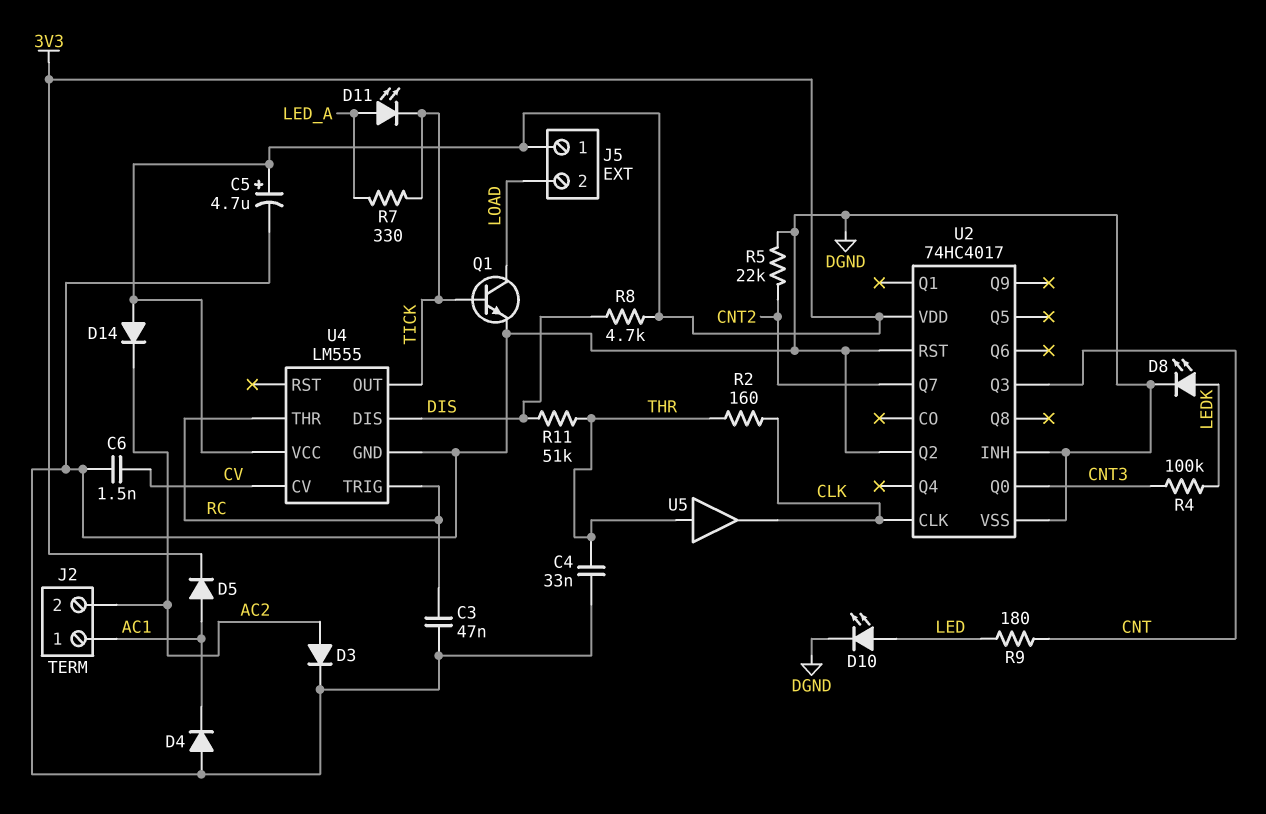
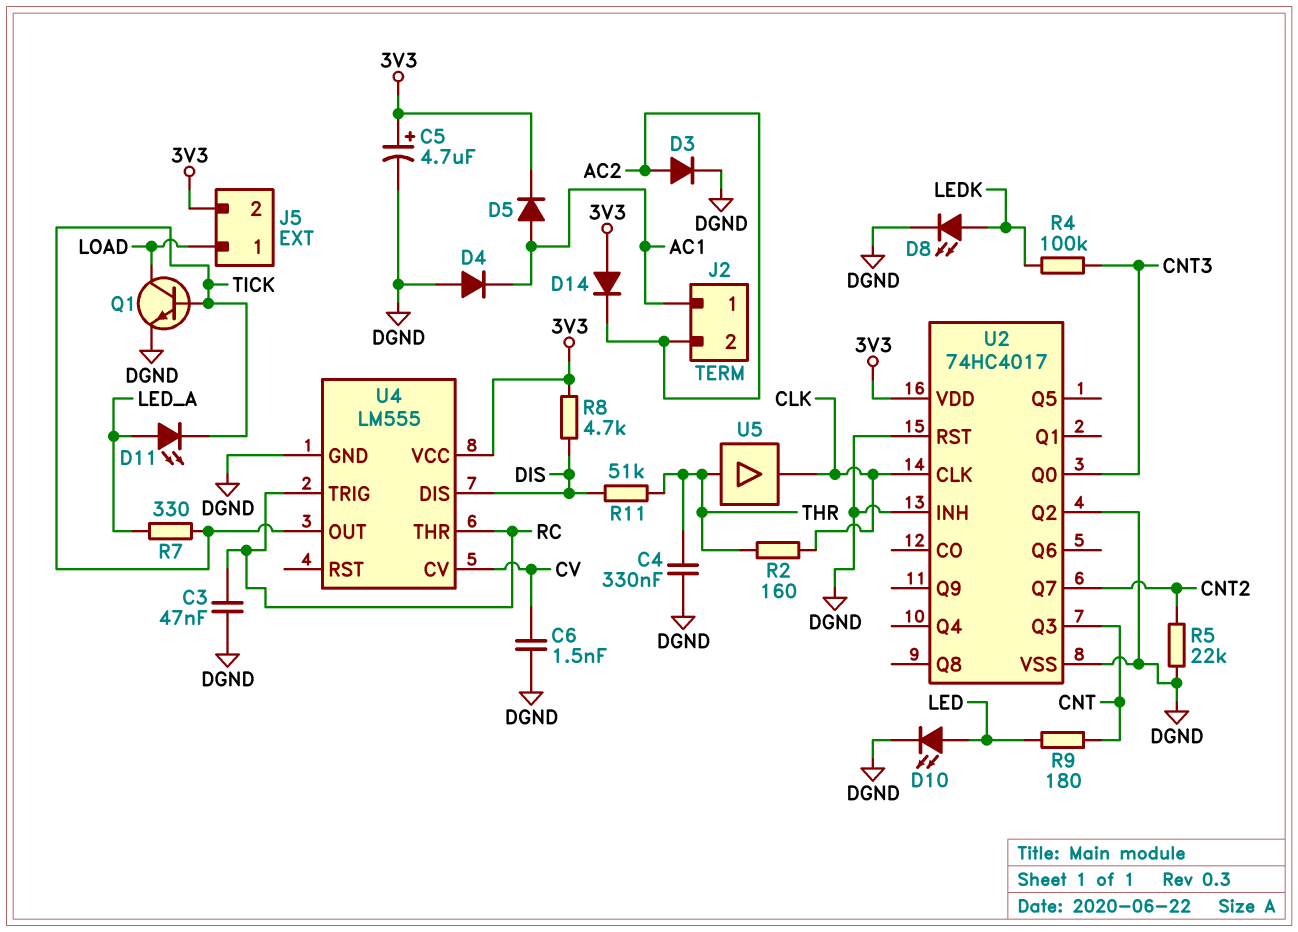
C4: 33nF (DGND, THR) -> 330nF (DGND, THR)
J5 pin 1: 3V3 -> LOAD
J5 pin 2: LOAD -> 3V3

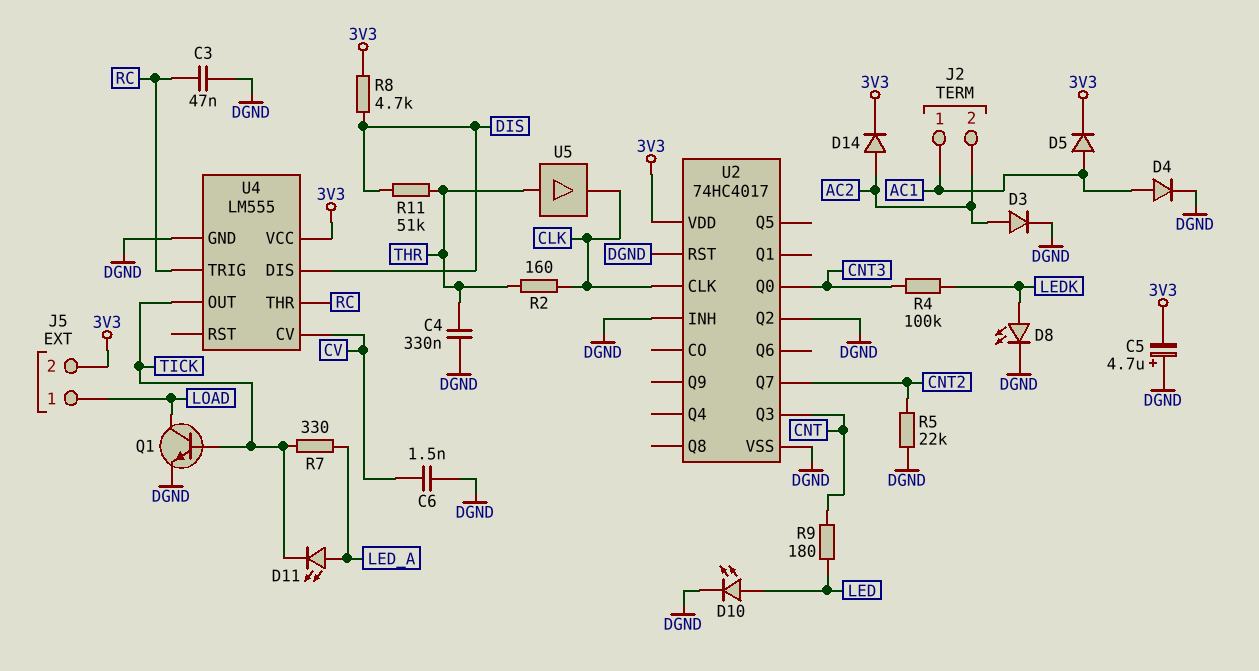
C5: 4.7uF (plus 3V3, minus DGND) -> 4.7uF (plus DGND, minus 3V3)
D4: diode (A DGND, K AC1) -> diode (A AC1, K DGND)
D14: diode (A 3V3, K AC2) -> diode (A AC2, K 3V3)

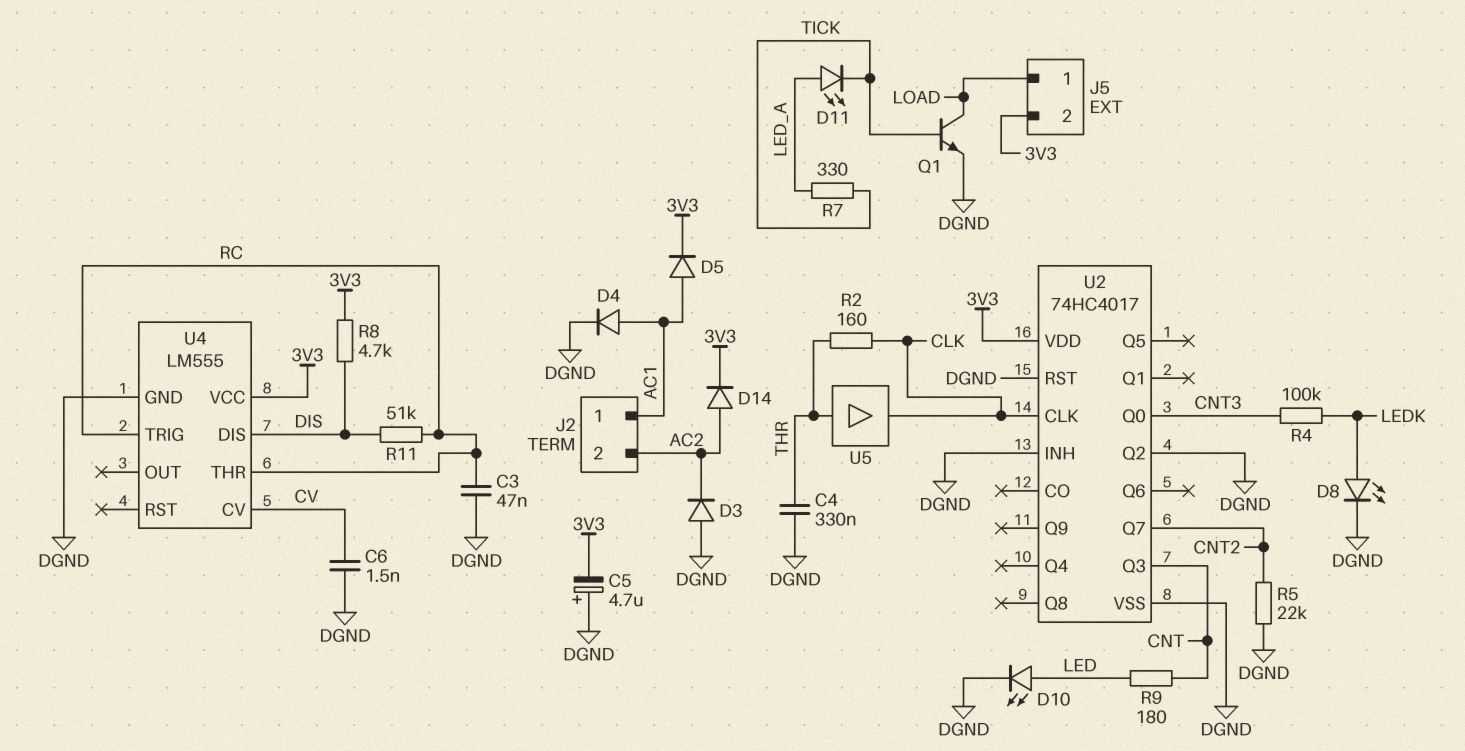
D3: diode (A AC2, K DGND) -> diode (A DGND, K AC2)
R11: 51k (DIS, THR) -> 51k (DIS, RC)
U4 pin OUT: TICK -> none

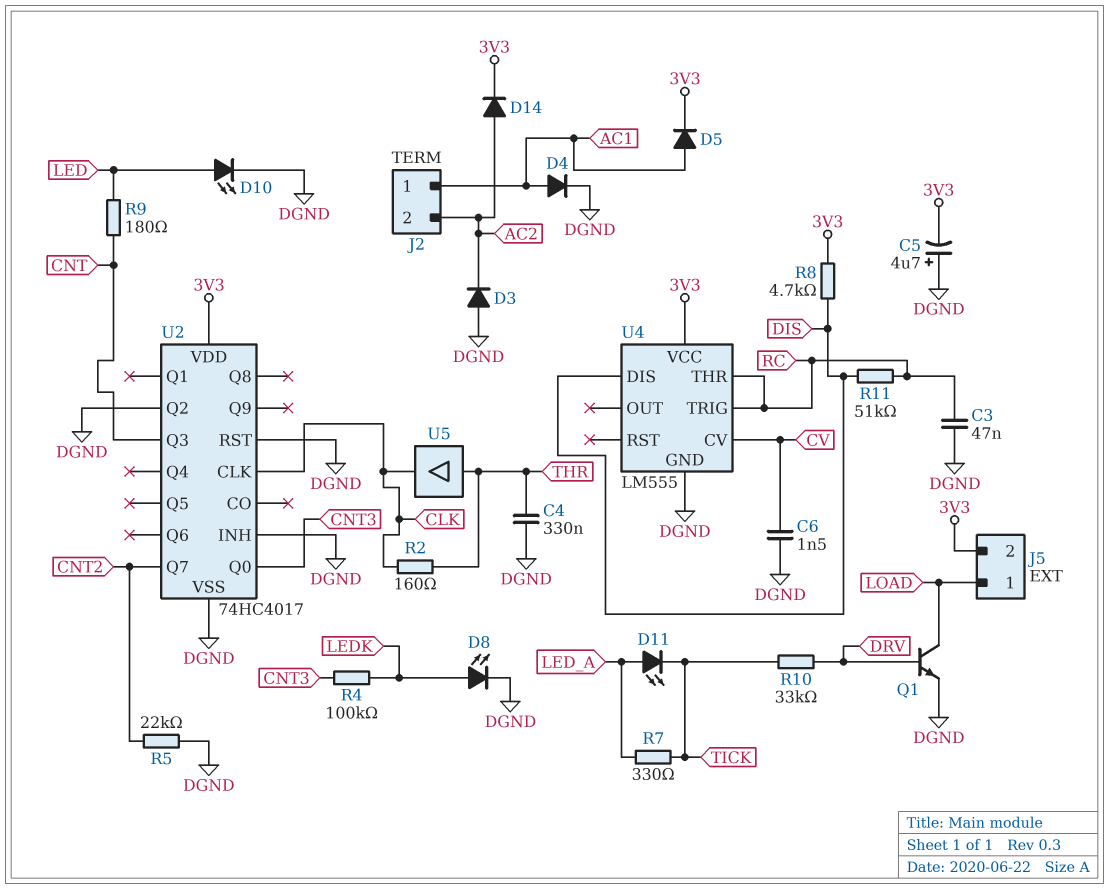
Q1: NPN (B TICK, C LOAD, E DGND) -> NPN (B DRV, C LOAD, E DGND)
R10: none -> 33k (DRV, TICK)

